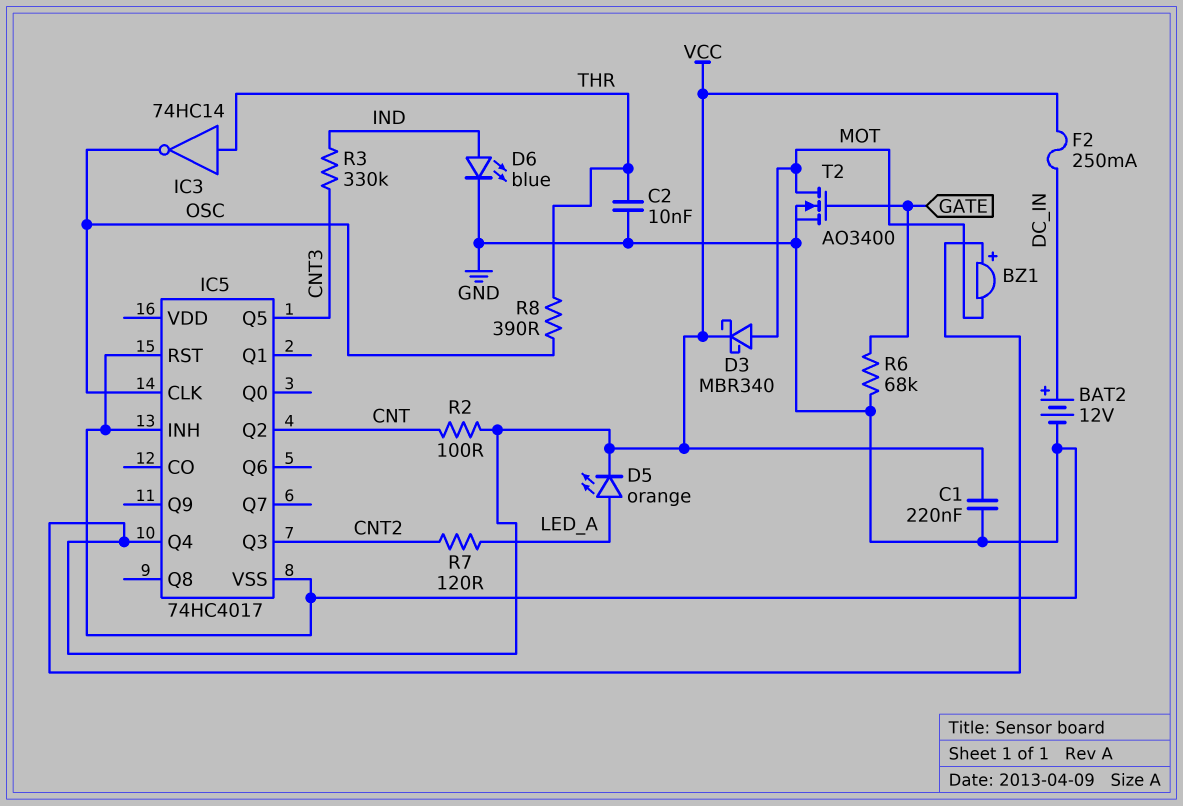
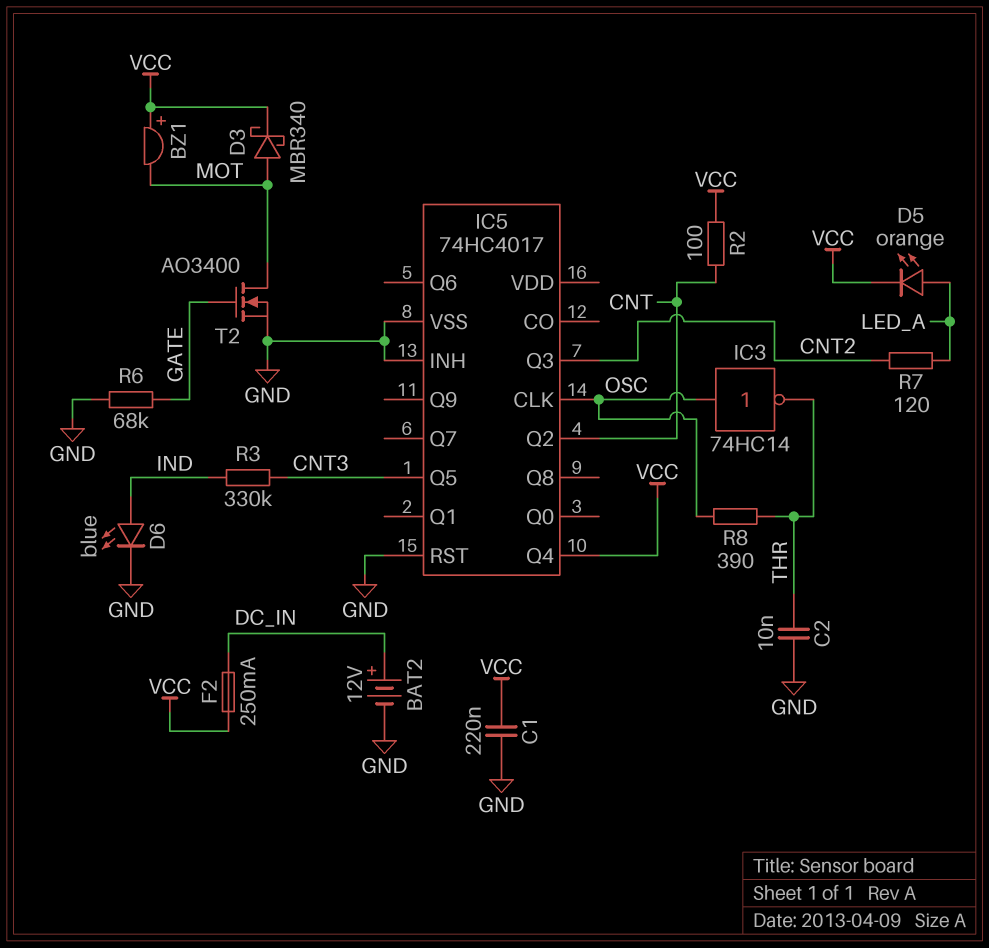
IC3: NOT 74HC14 (in THR, out OSC) -> NOT 74HC14 (in OSC, out THR)

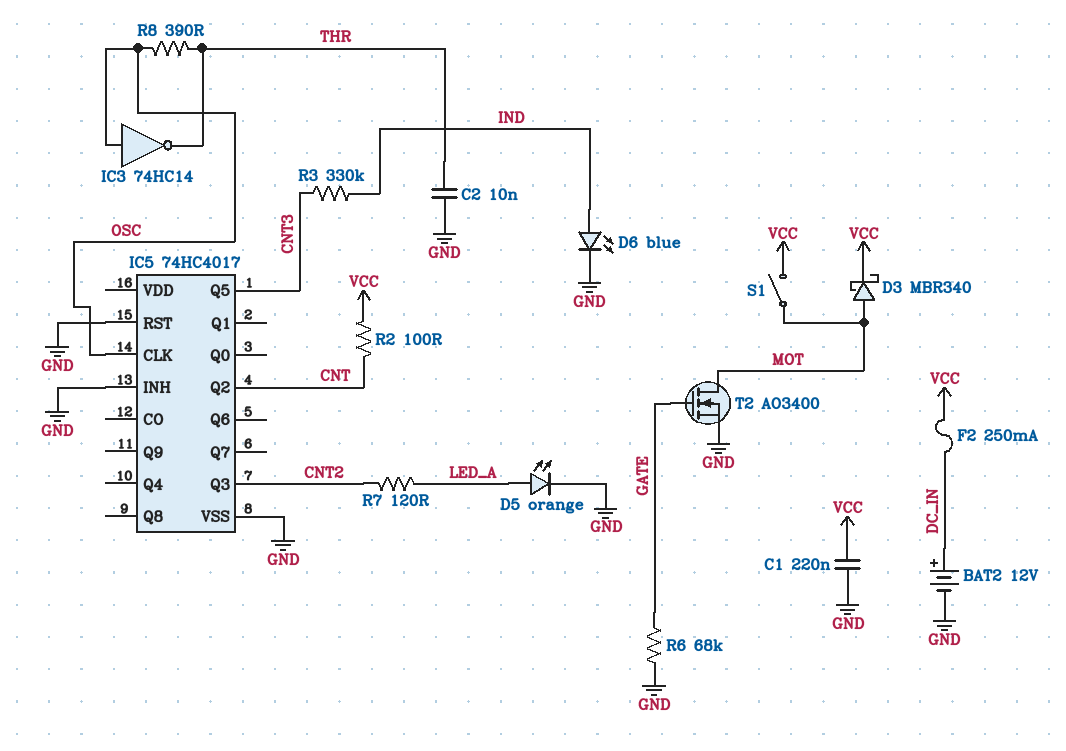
BZ1: buzzer (plus VCC, minus MOT) -> none
D5: LED orange (A LED_A, K VCC) -> LED orange (A LED_A, K GND)
IC5 pin Q4: VCC -> none
S1: none -> switch (MOT, VCC)

